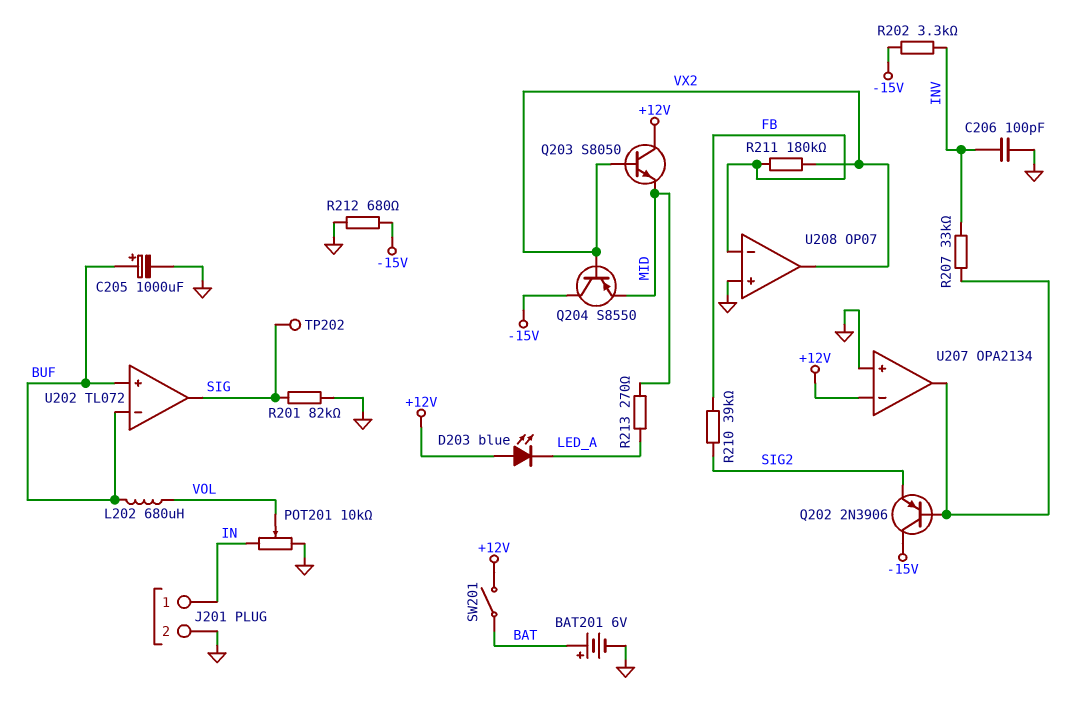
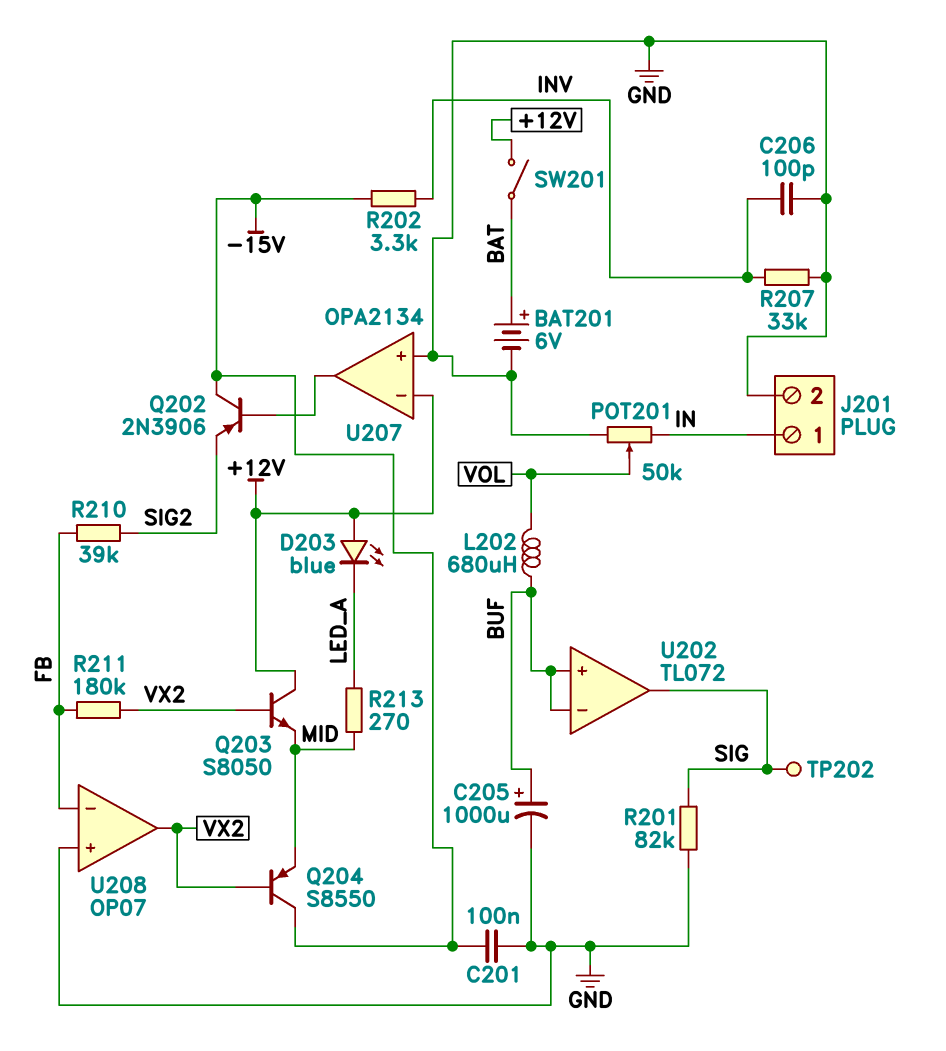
C201: none -> 100nF (-15V, GND)
POT201: 10k (GND, IN, wiper VOL) -> 50k (GND, IN, wiper VOL)
R207: 33k (INV, U207/out) -> 33k (GND, INV)
R212: 680 (-15V, GND) -> none

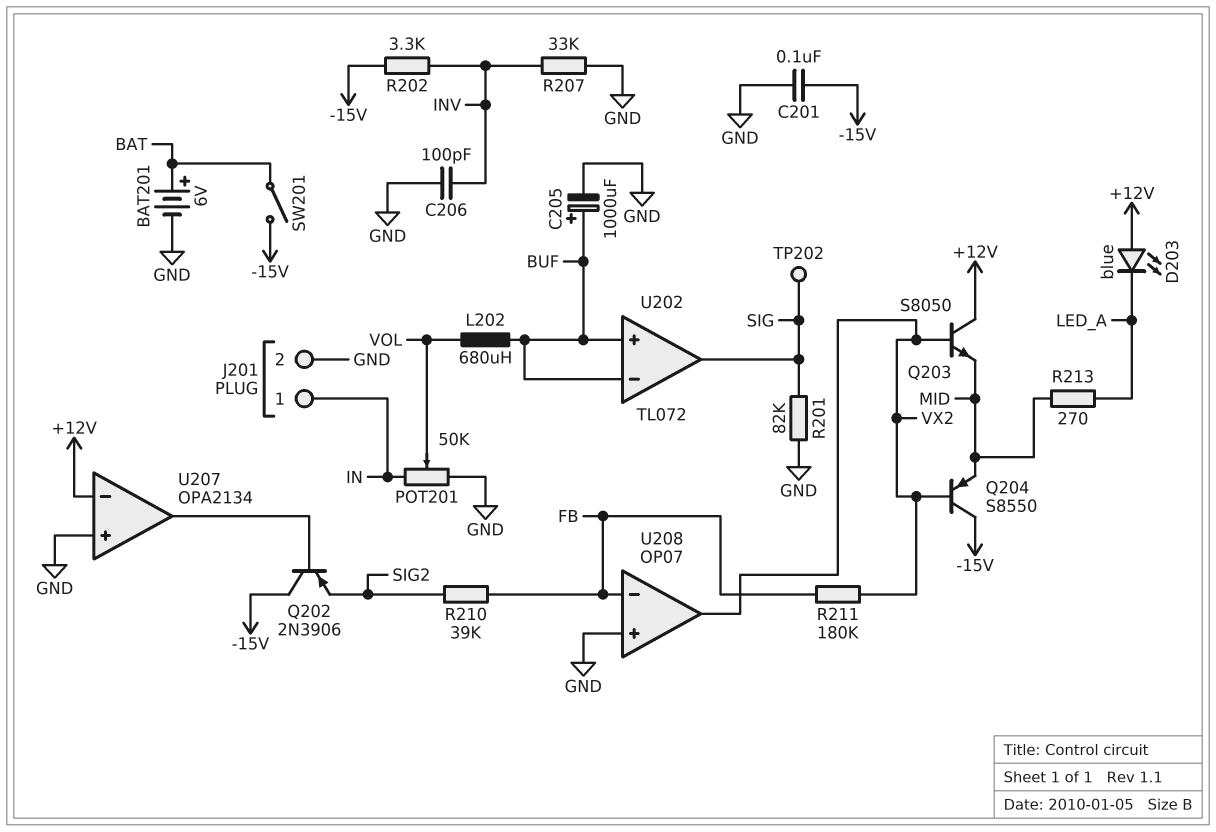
SW201: switch (+12V, BAT) -> switch (-15V, BAT)

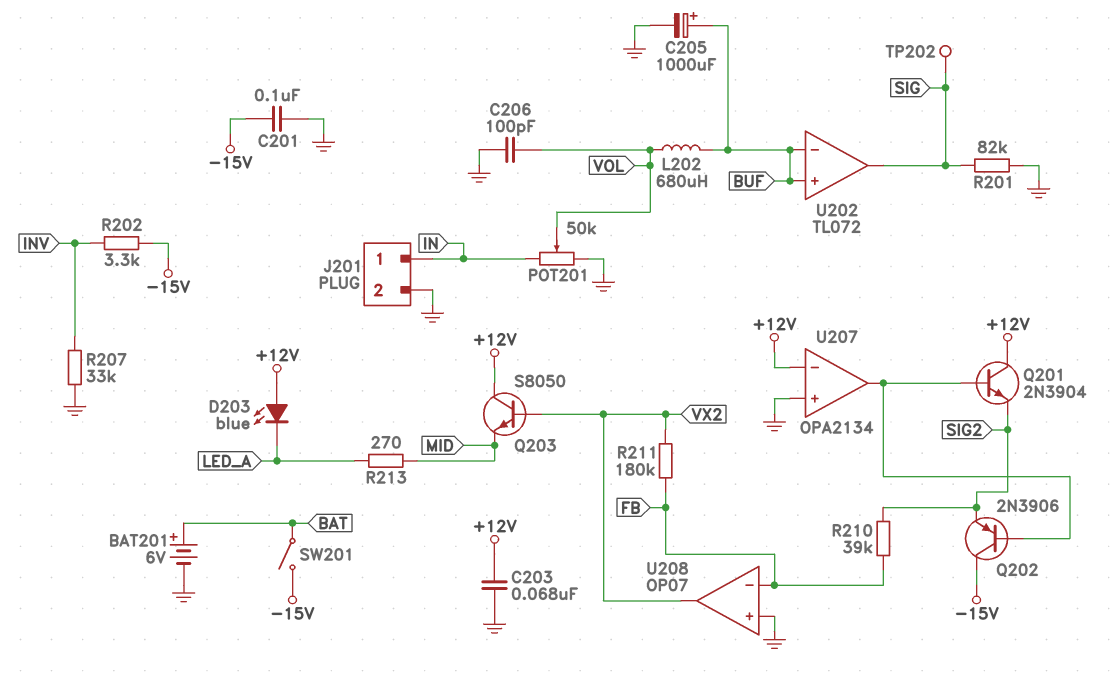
C203: none -> 68nF (+12V, GND)
C206: 100pF (GND, INV) -> 100pF (GND, VOL)
Q201: none -> NPN 2N3904 (B U207/out, C +12V, E SIG2)
Q204: PNP S8550 (B VX2, C -15V, E MID) -> none

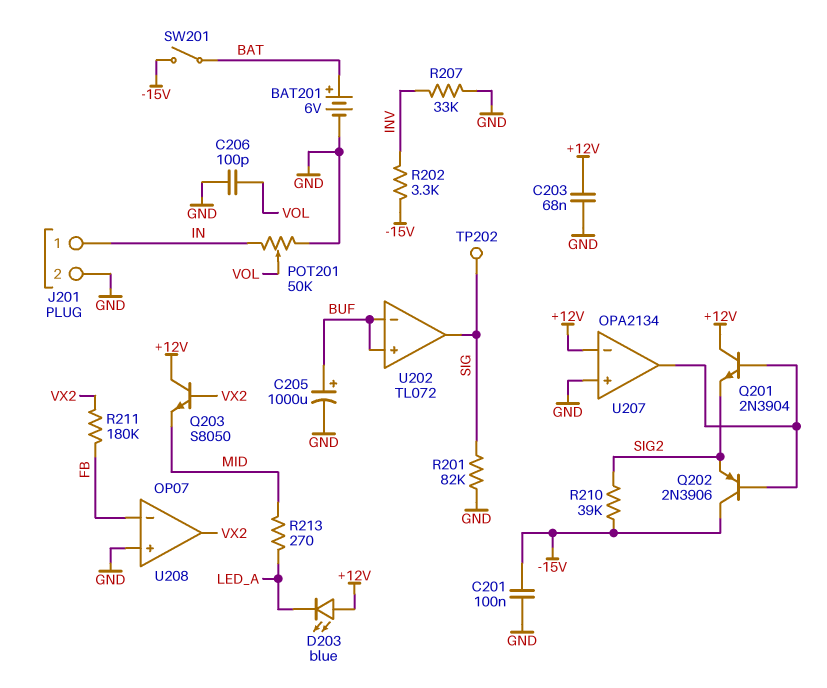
L202: 680uH (BUF, VOL) -> none
R210: 39k (FB, SIG2) -> 39k (-15V, SIG2)

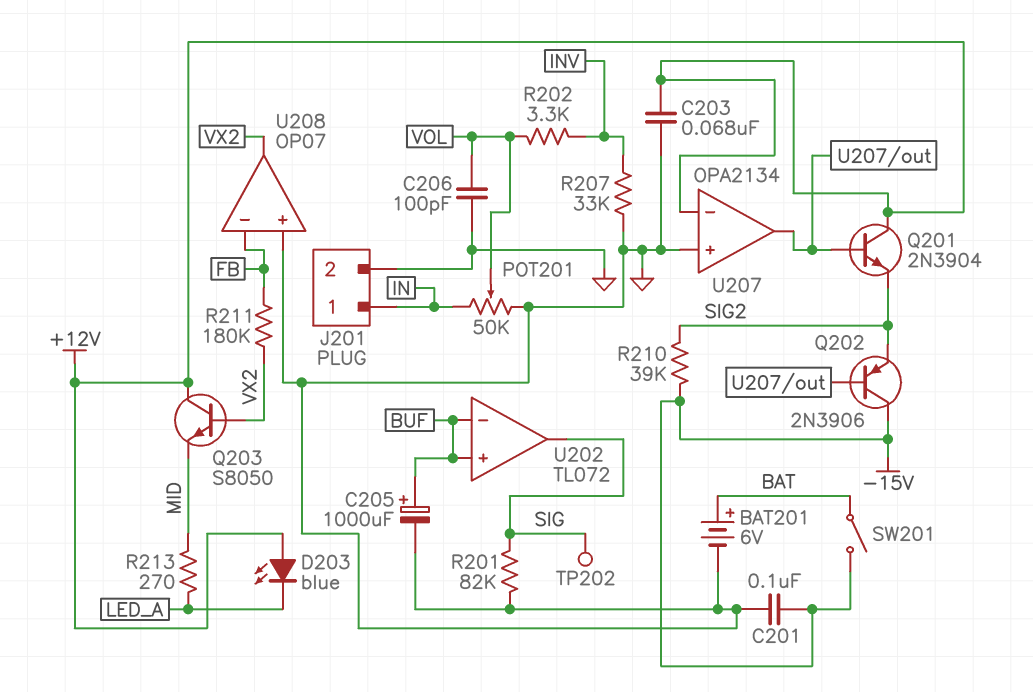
R202: 3.3k (-15V, INV) -> 3.3k (INV, VOL)

